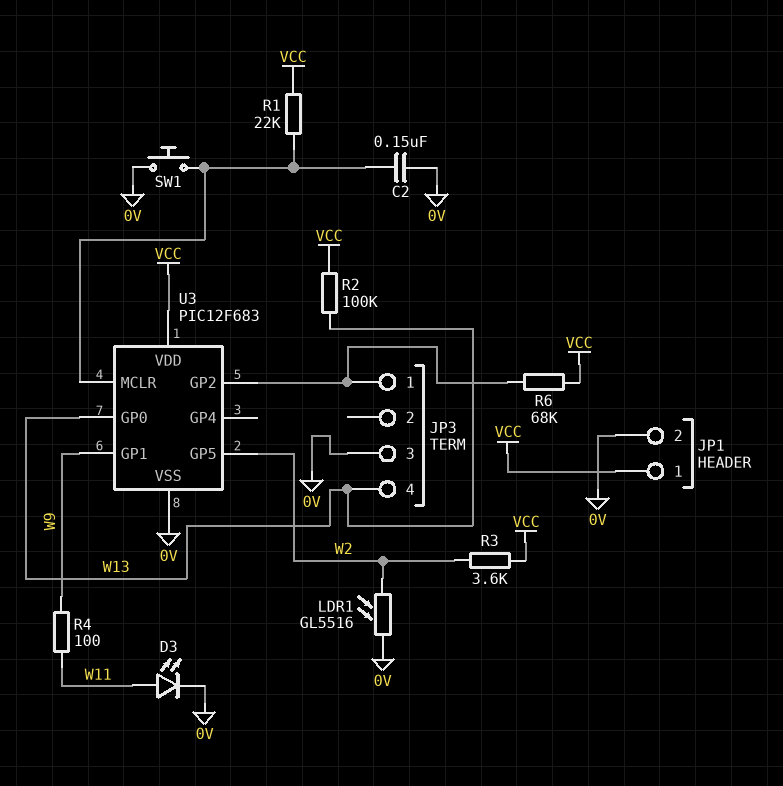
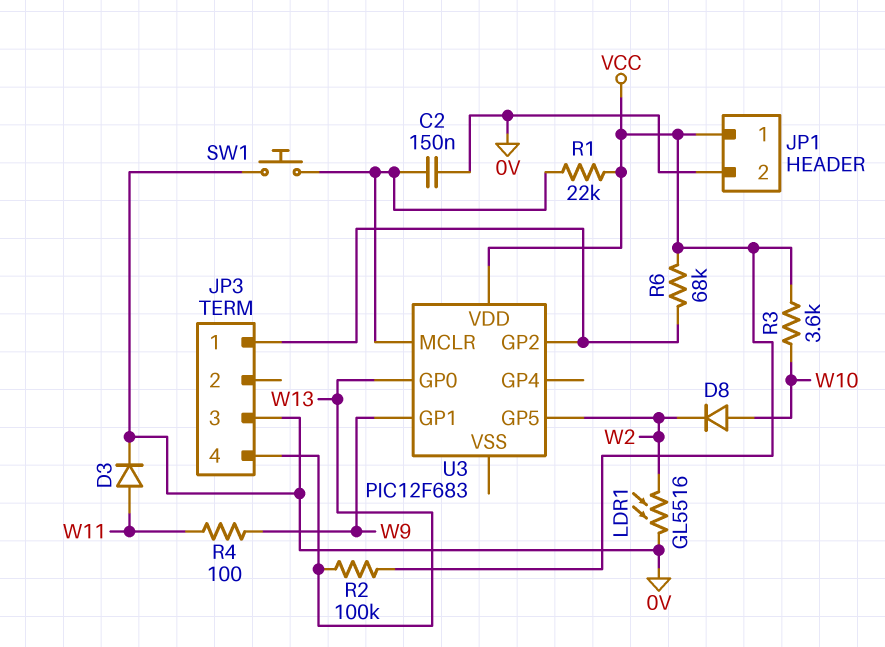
D3: LED (A W11, K 0V) -> diode (A W11, K 0V)
D8: none -> diode (A W10, K W2)
R3: 3.6k (VCC, W2) -> 3.6k (VCC, W10)
U3 pin VSS: 0V -> none

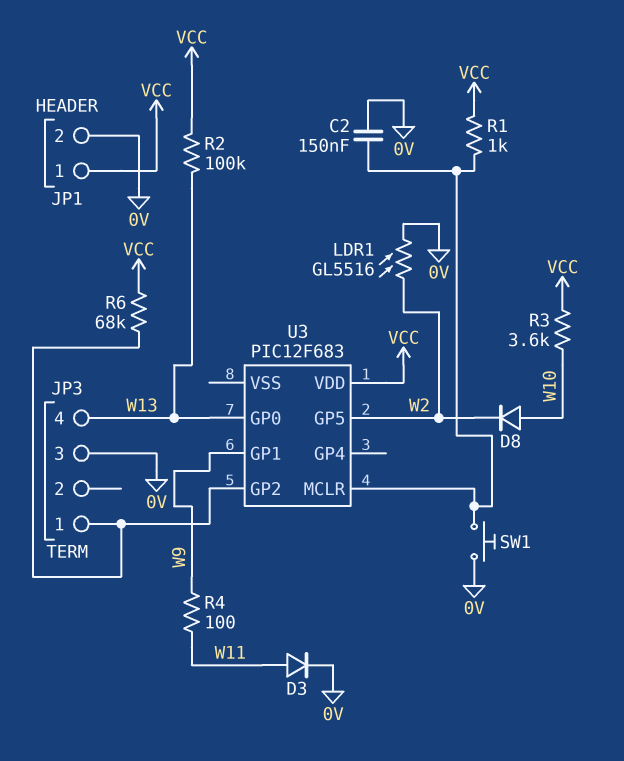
R1: 22k (U3/MCLR, VCC) -> 1k (U3/MCLR, VCC)

